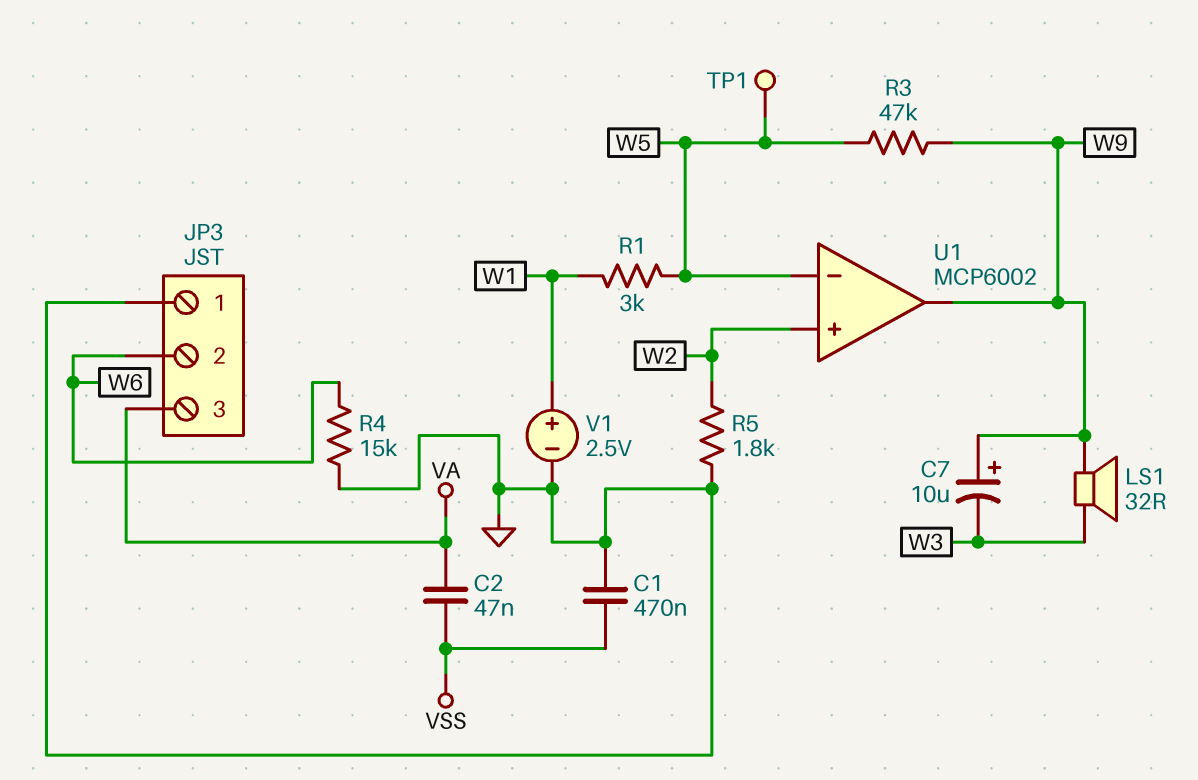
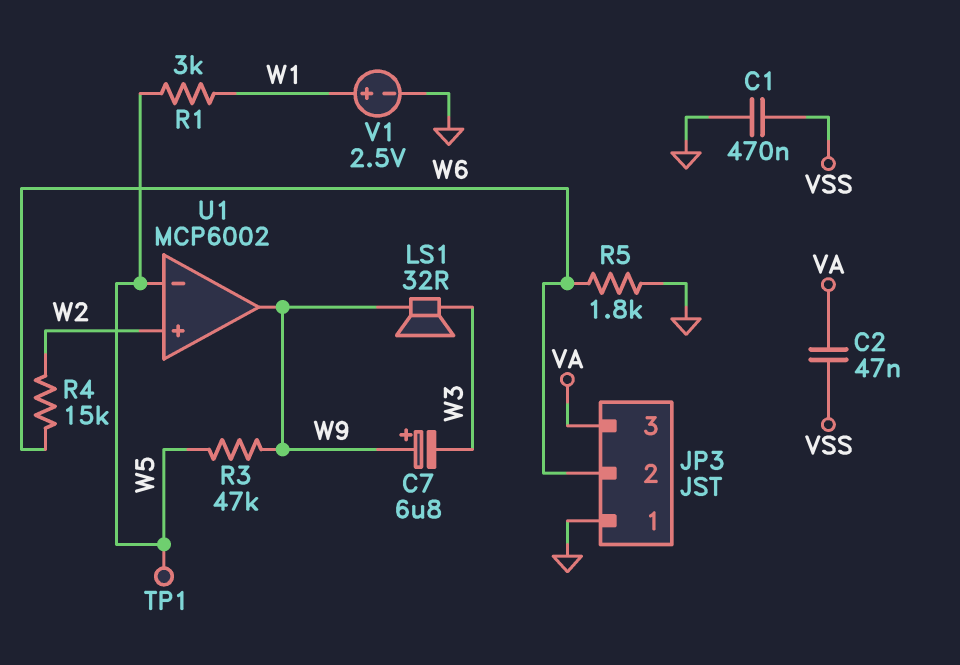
C7: 10uF (plus W9, minus W3) -> 6.8uF (plus W9, minus W3)
R4: 15k (GND, W6) -> 15k (W2, W6)
R5: 1.8k (GND, W2) -> 1.8k (GND, W6)

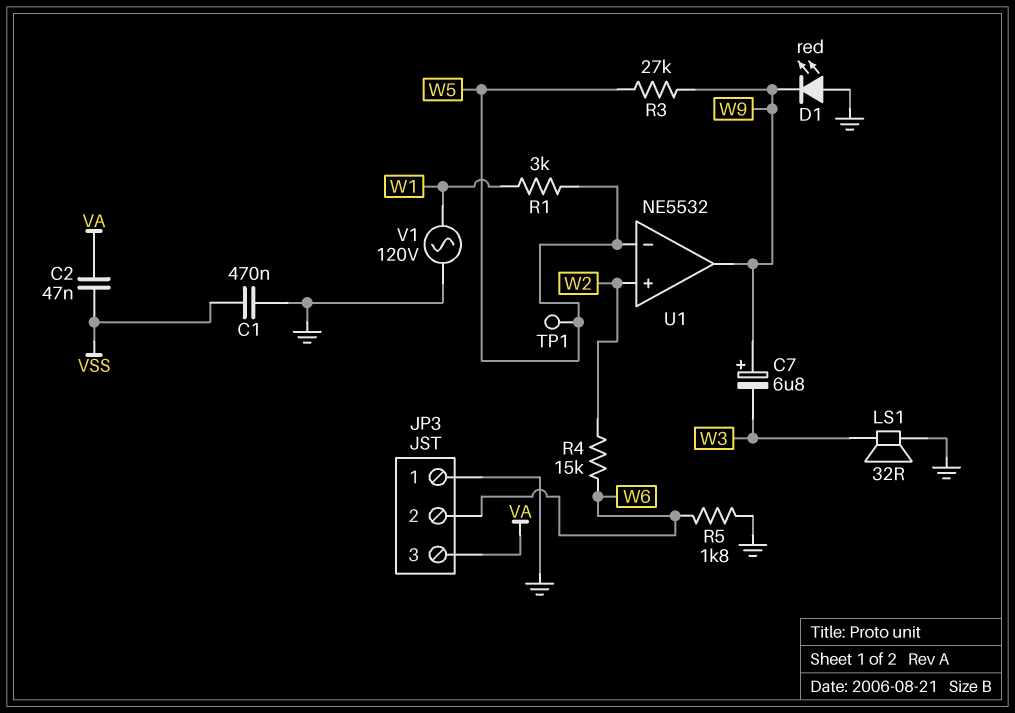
D1: none -> LED red (A GND, K W9)
LS1: speaker 32R (W3, W9) -> speaker 32R (GND, W3)
R3: 47k (W5, W9) -> 27k (W5, W9)
U1: MCP6002 -> NE5532
V1: 2.5V (plus W1, minus GND) -> AC 120V (GND, W1)

